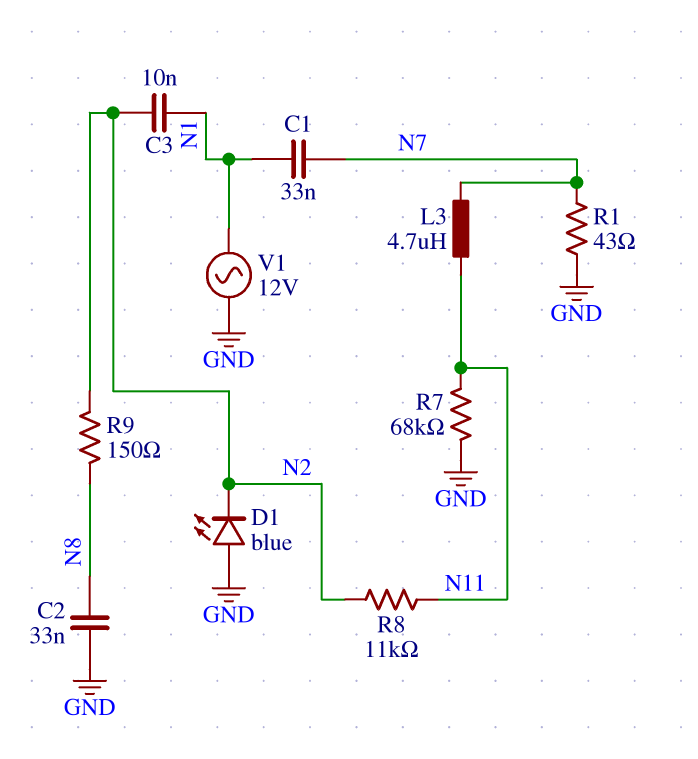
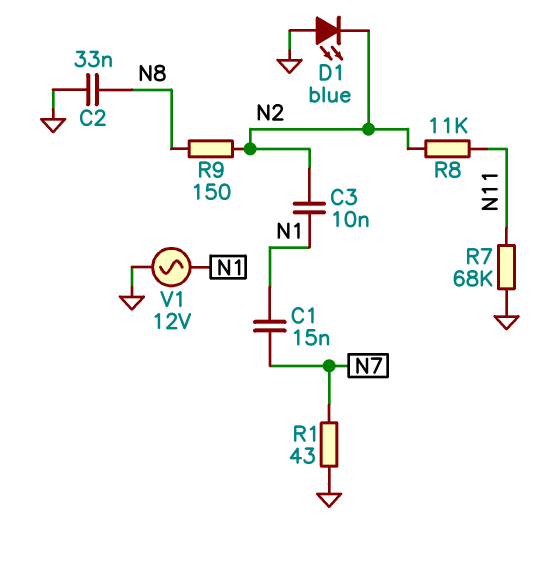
C1: 33nF (N1, N7) -> 15nF (N1, N7)
L3: 4.7uH (N7, N11) -> none

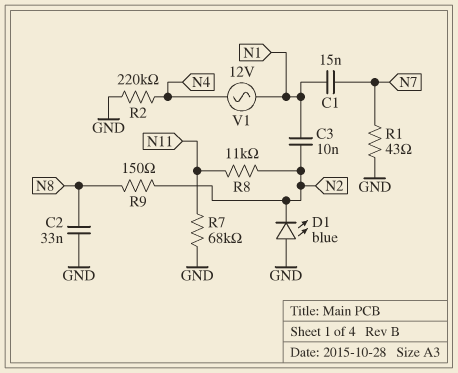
R2: none -> 220k (GND, N4)
V1: AC 12V (GND, N1) -> AC 12V (N1, N4)

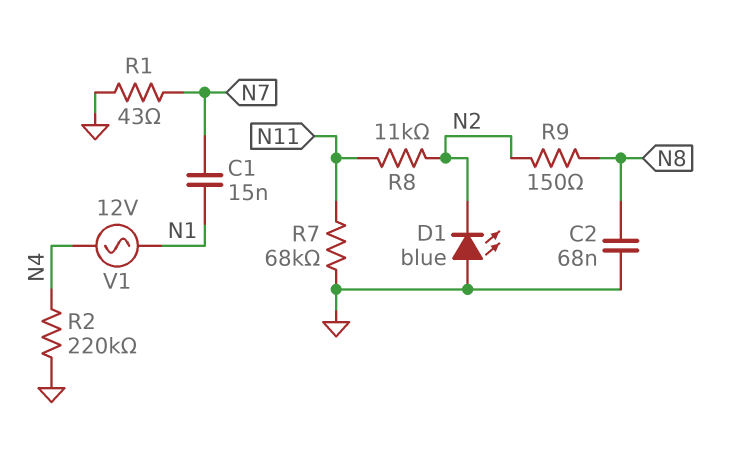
C2: 33nF (GND, N8) -> 68nF (GND, N8)
C3: 10nF (N1, N2) -> none

